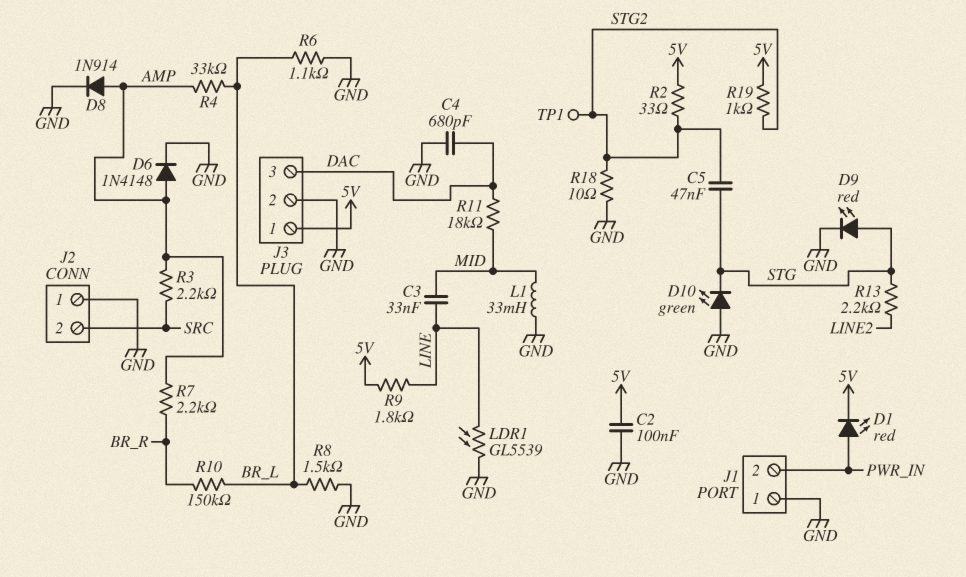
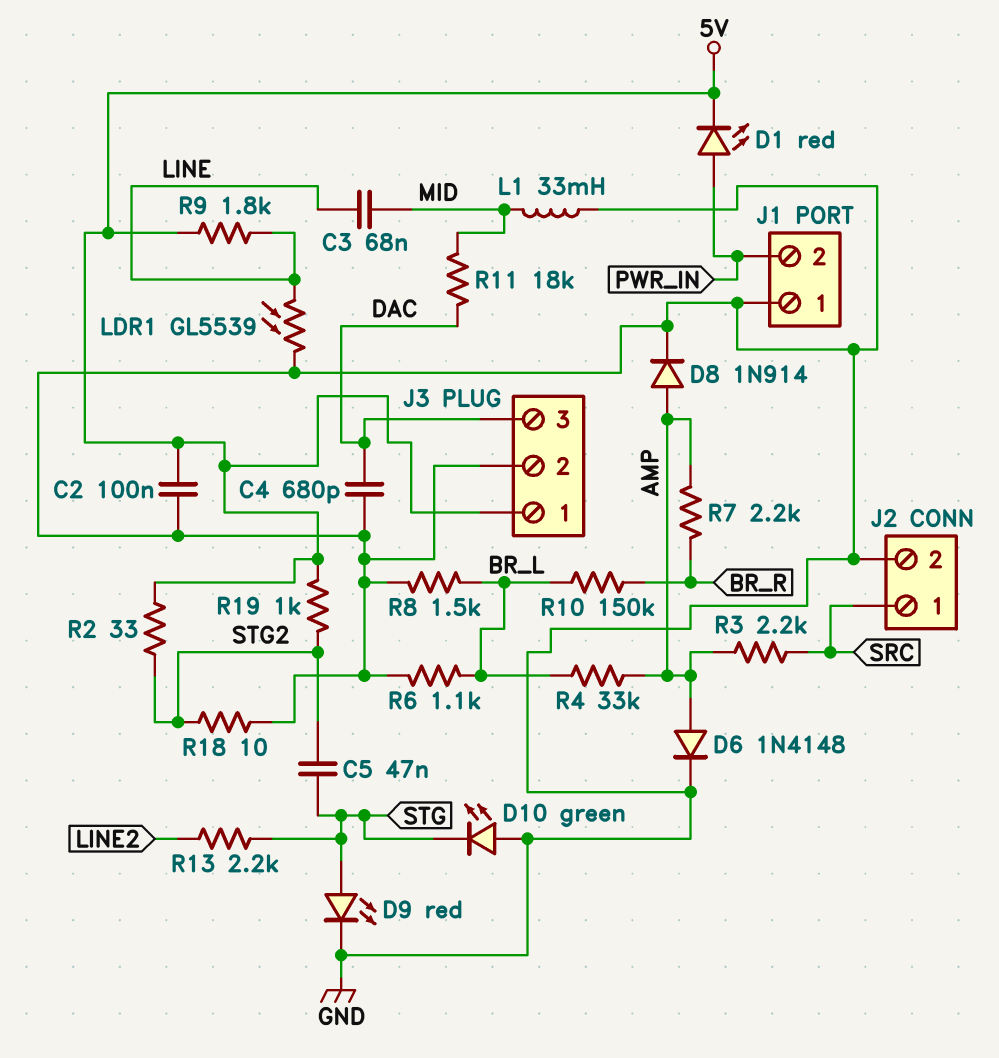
C3: 33nF (LINE, MID) -> 68nF (LINE, MID)
J2 pin 1: GND -> SRC
J2 pin 2: SRC -> GND
TP1: test point (STG2) -> none

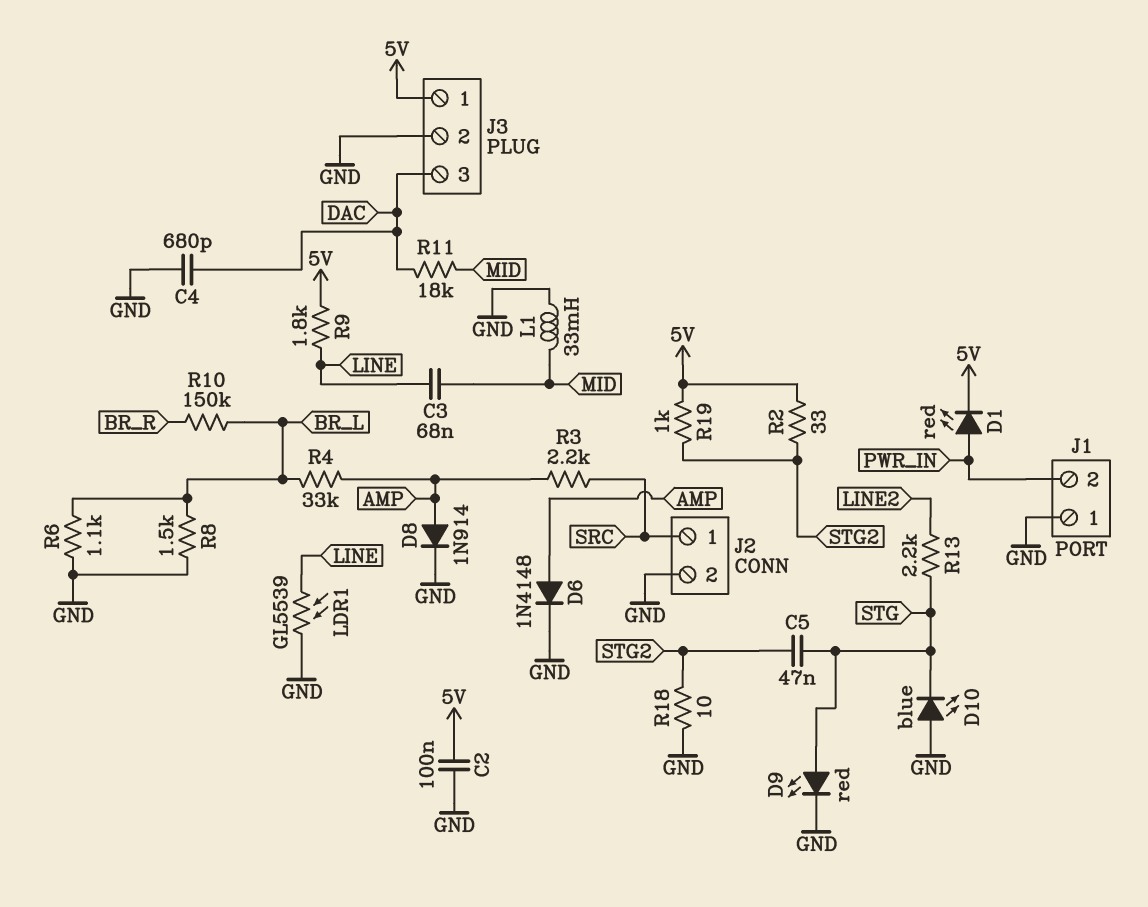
D10: LED green (A GND, K STG) -> LED blue (A GND, K STG)
R7: 2.2k (AMP, BR_R) -> none

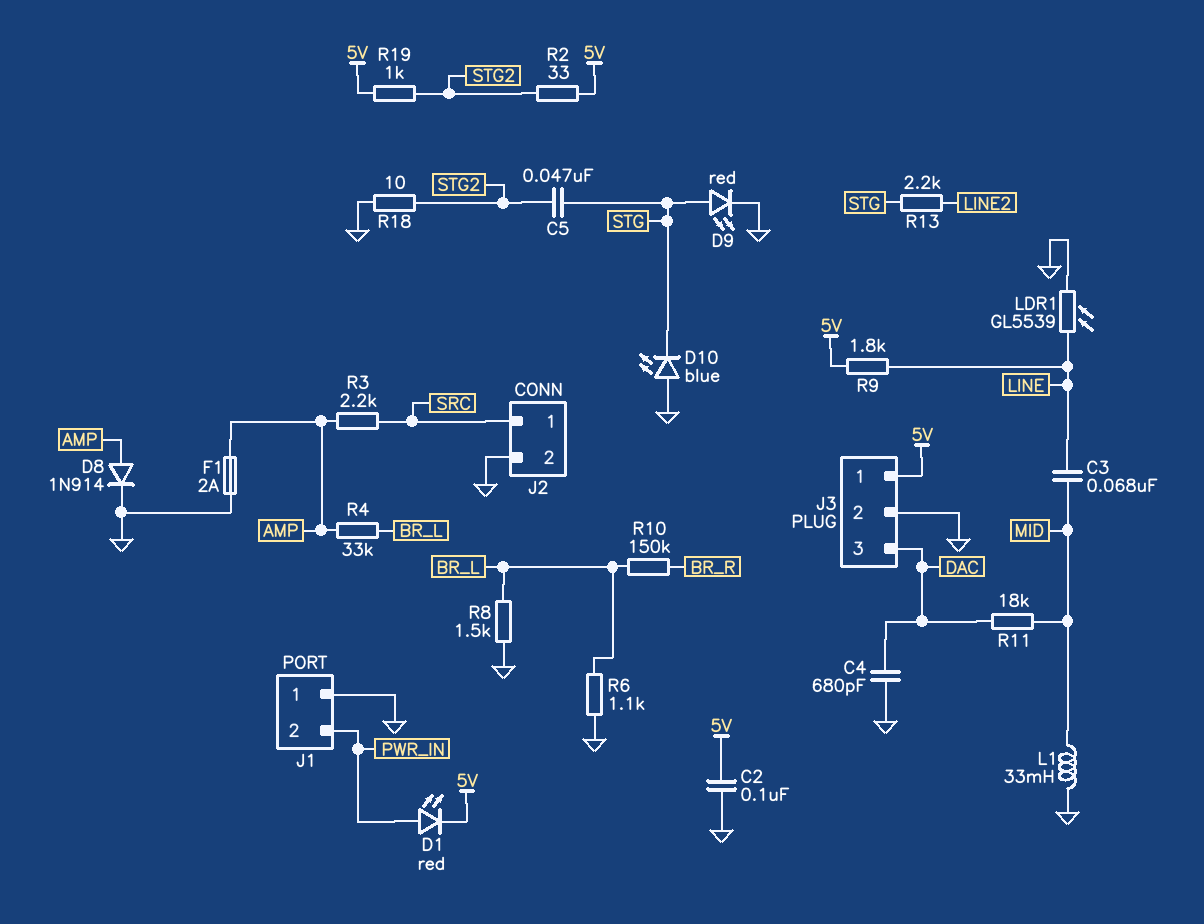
D6: diode 1N4148 (A AMP, K GND) -> none
F1: none -> 2A (AMP, GND)

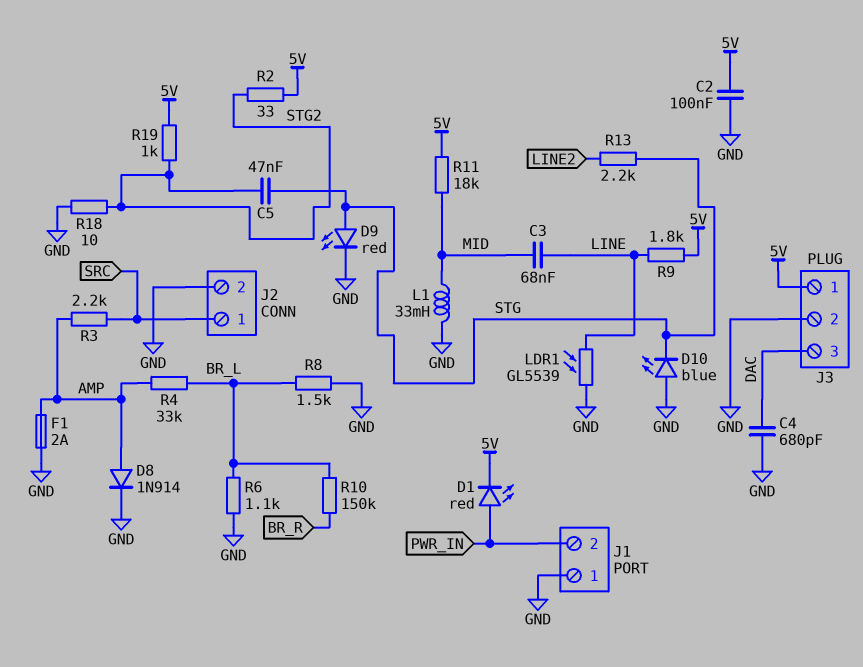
R11: 18k (DAC, MID) -> 18k (5V, MID)

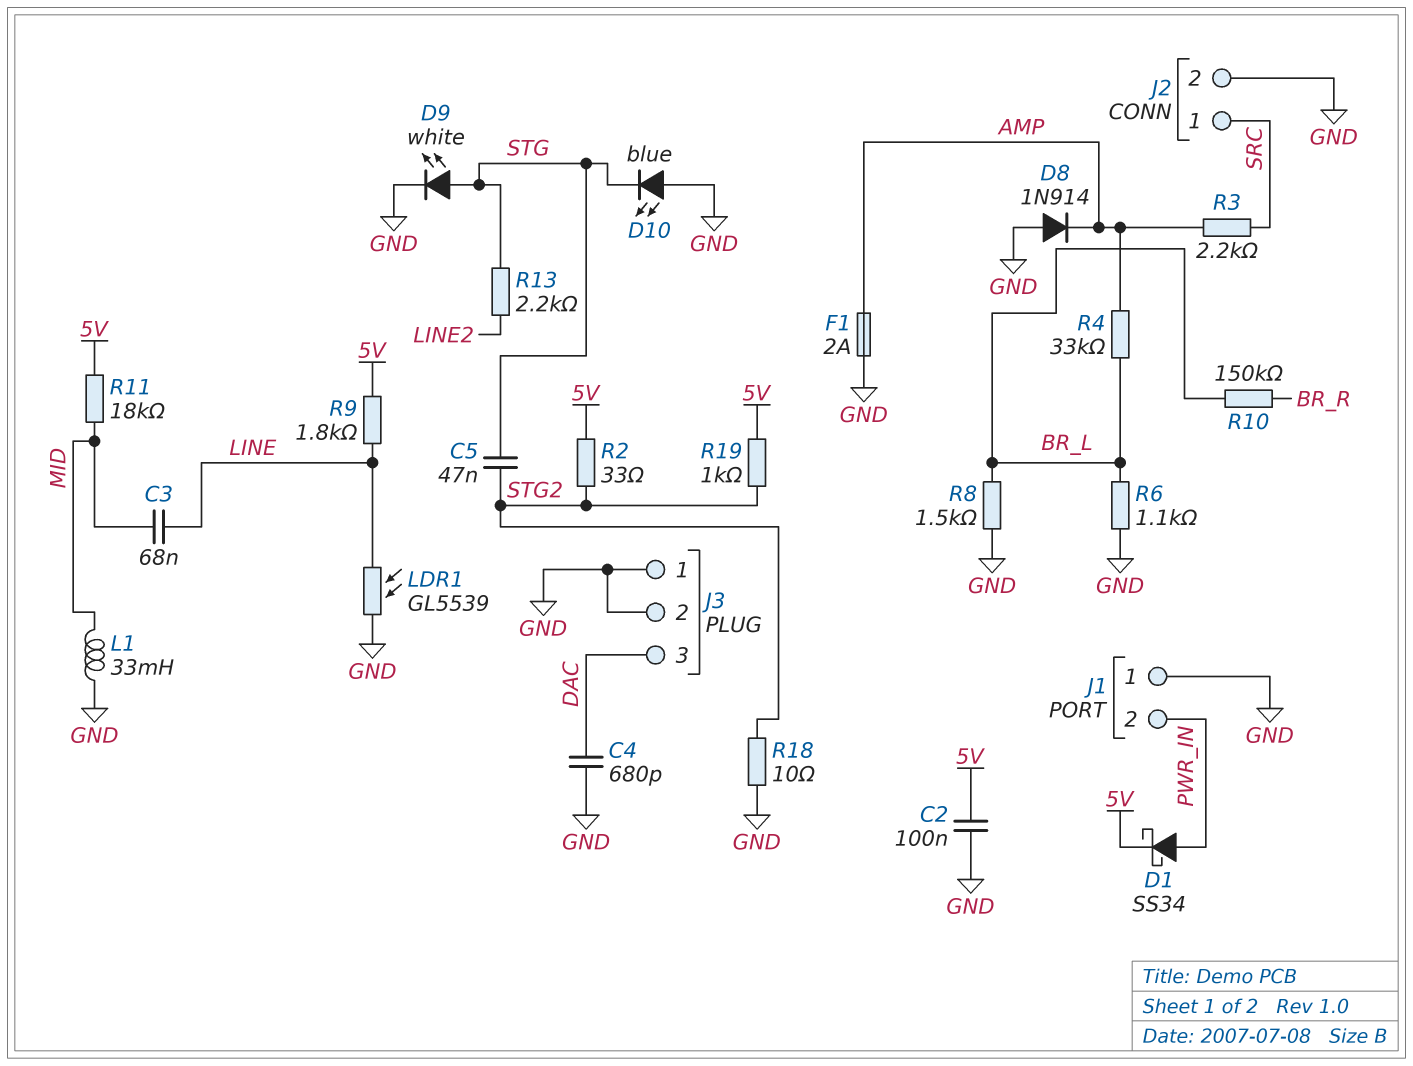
D1: LED red (A PWR_IN, K 5V) -> schottky SS34 (A PWR_IN, K 5V)
D8: diode 1N914 (A AMP, K GND) -> diode 1N914 (A GND, K AMP)
D9: LED red (A STG, K GND) -> LED white (A STG, K GND)
J3 pin 1: 5V -> GND

